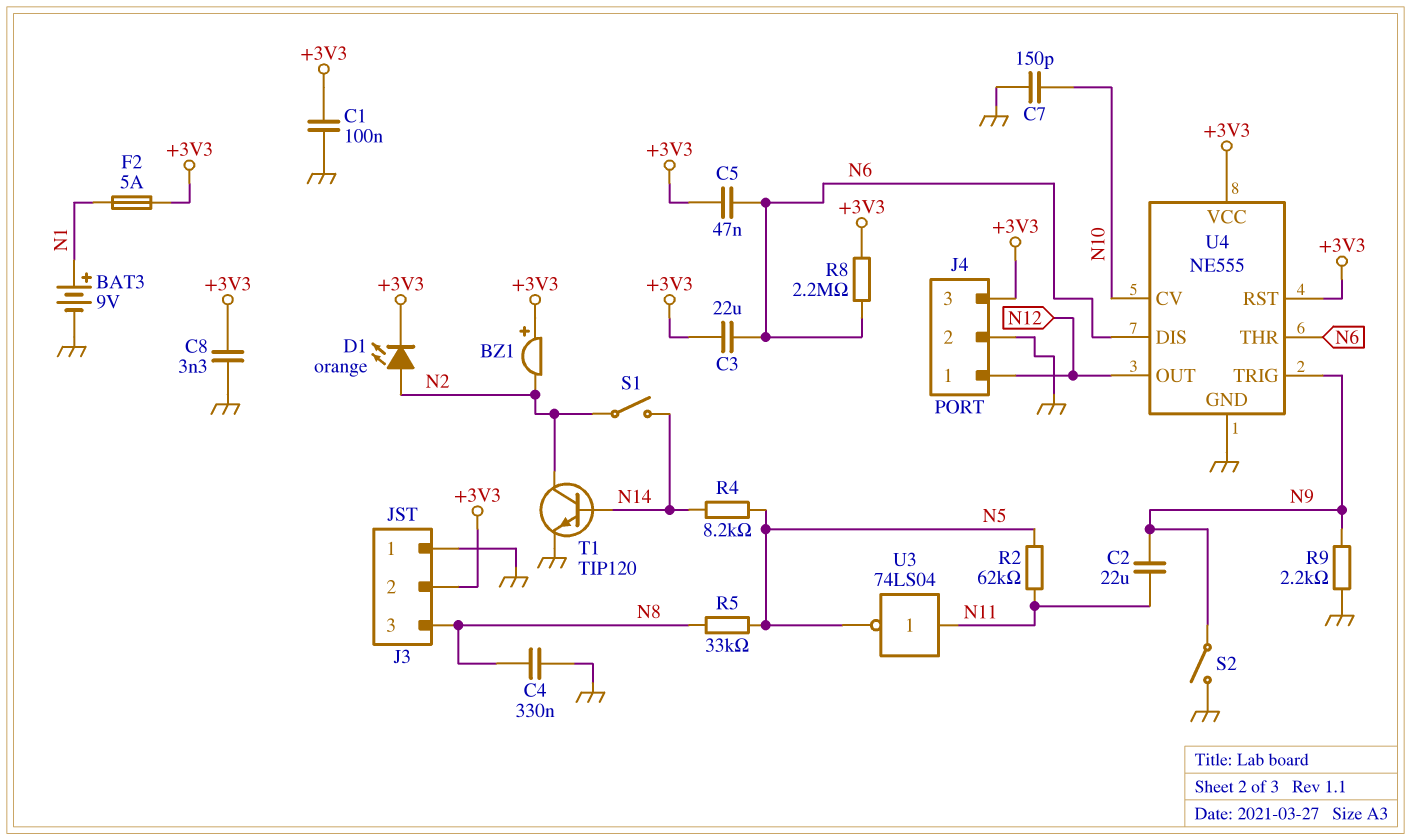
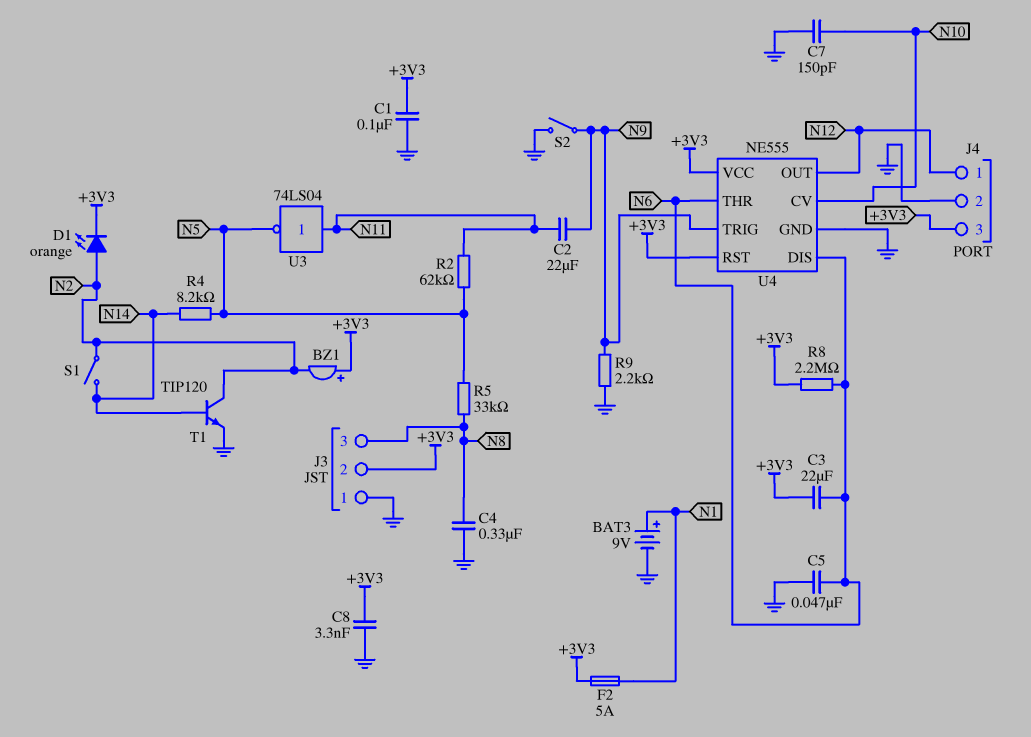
C5: 47nF (+3V3, N6) -> 47nF (GND, N6)

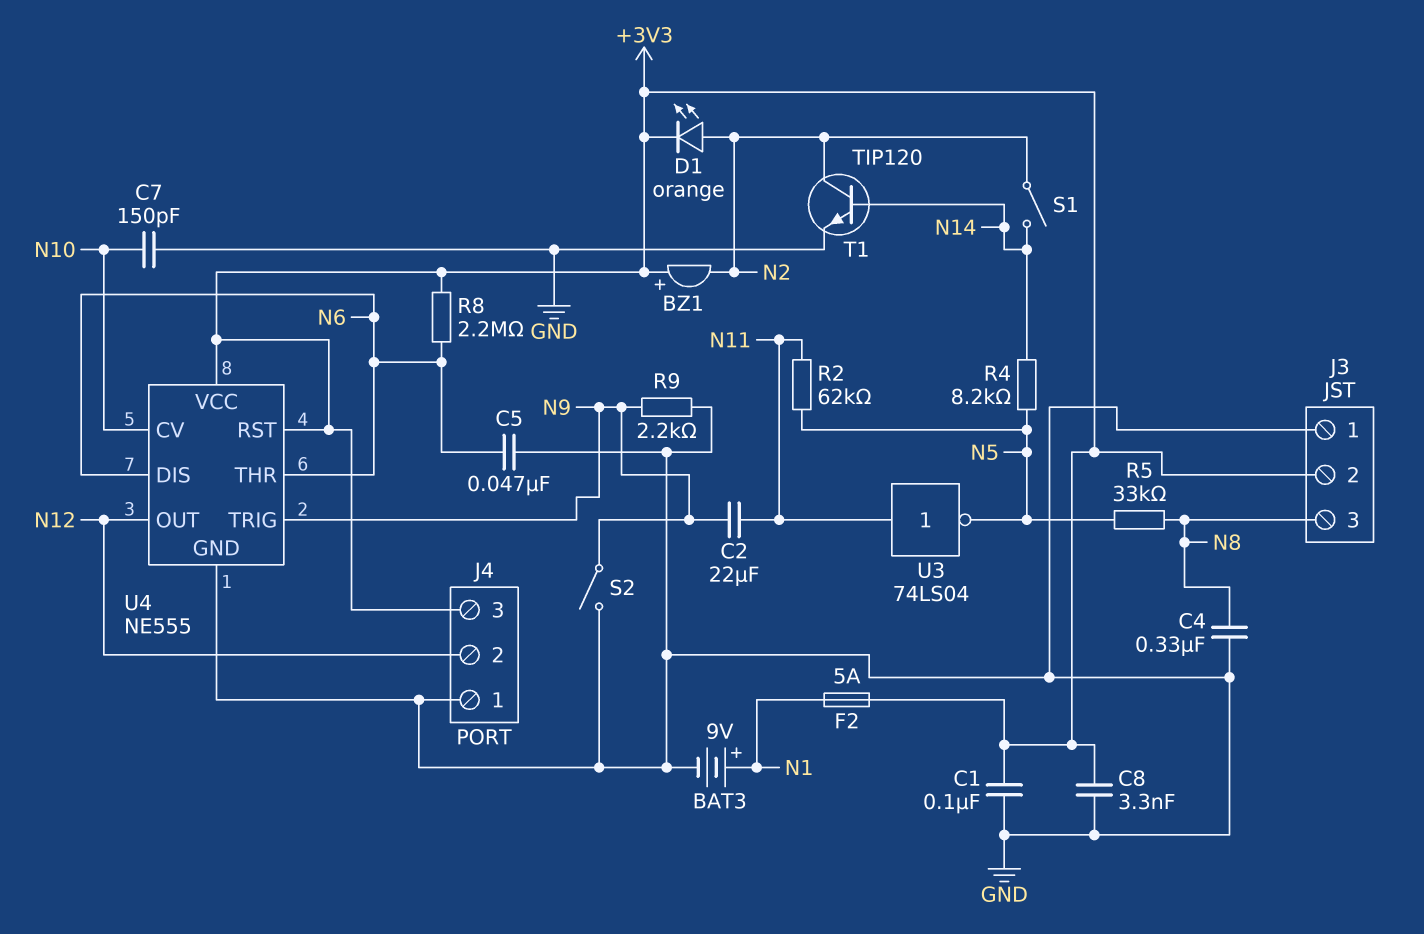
C3: 22uF (+3V3, N6) -> none
J4 pin 1: N12 -> GND
J4 pin 2: GND -> N12

